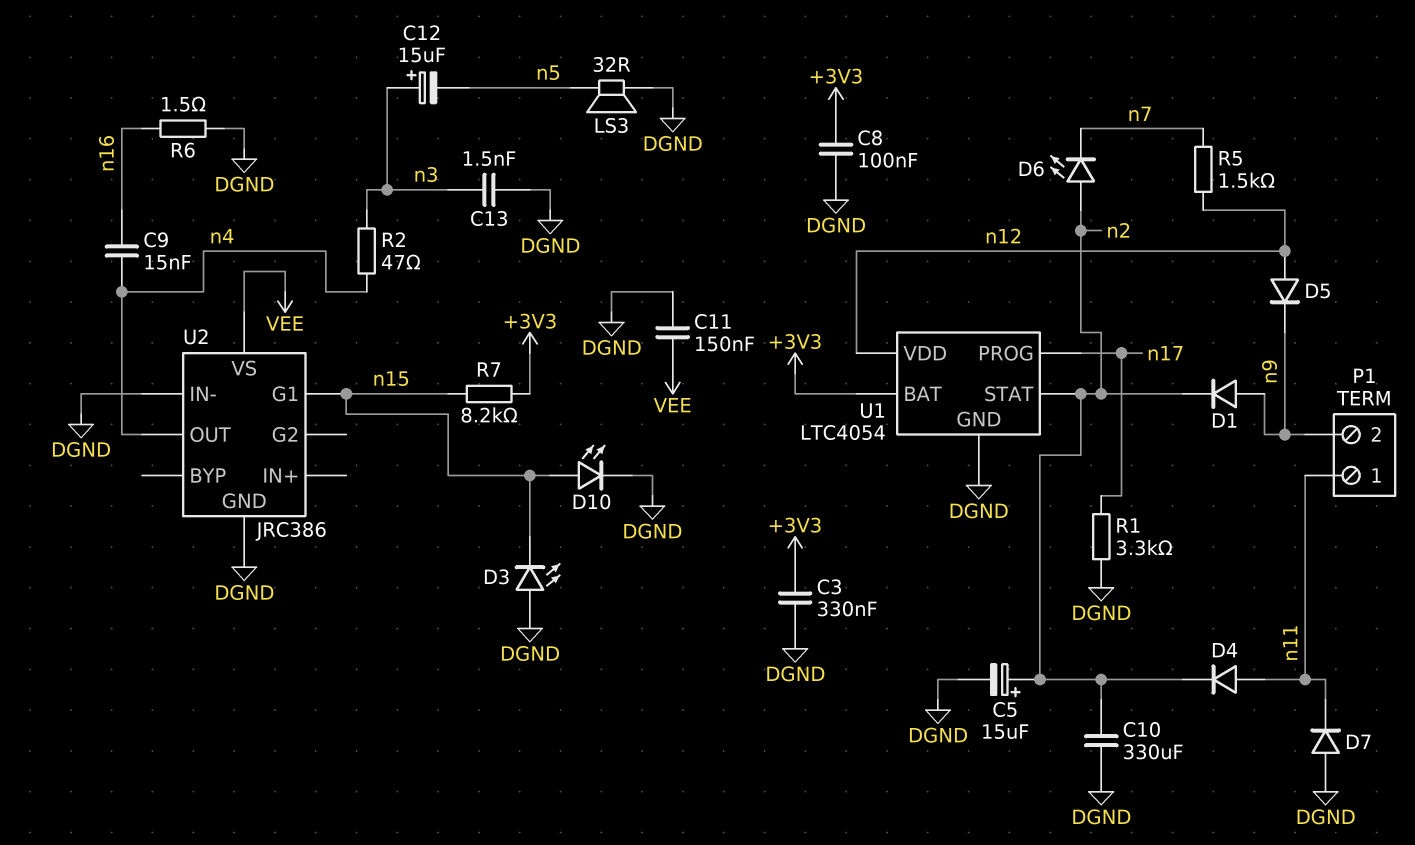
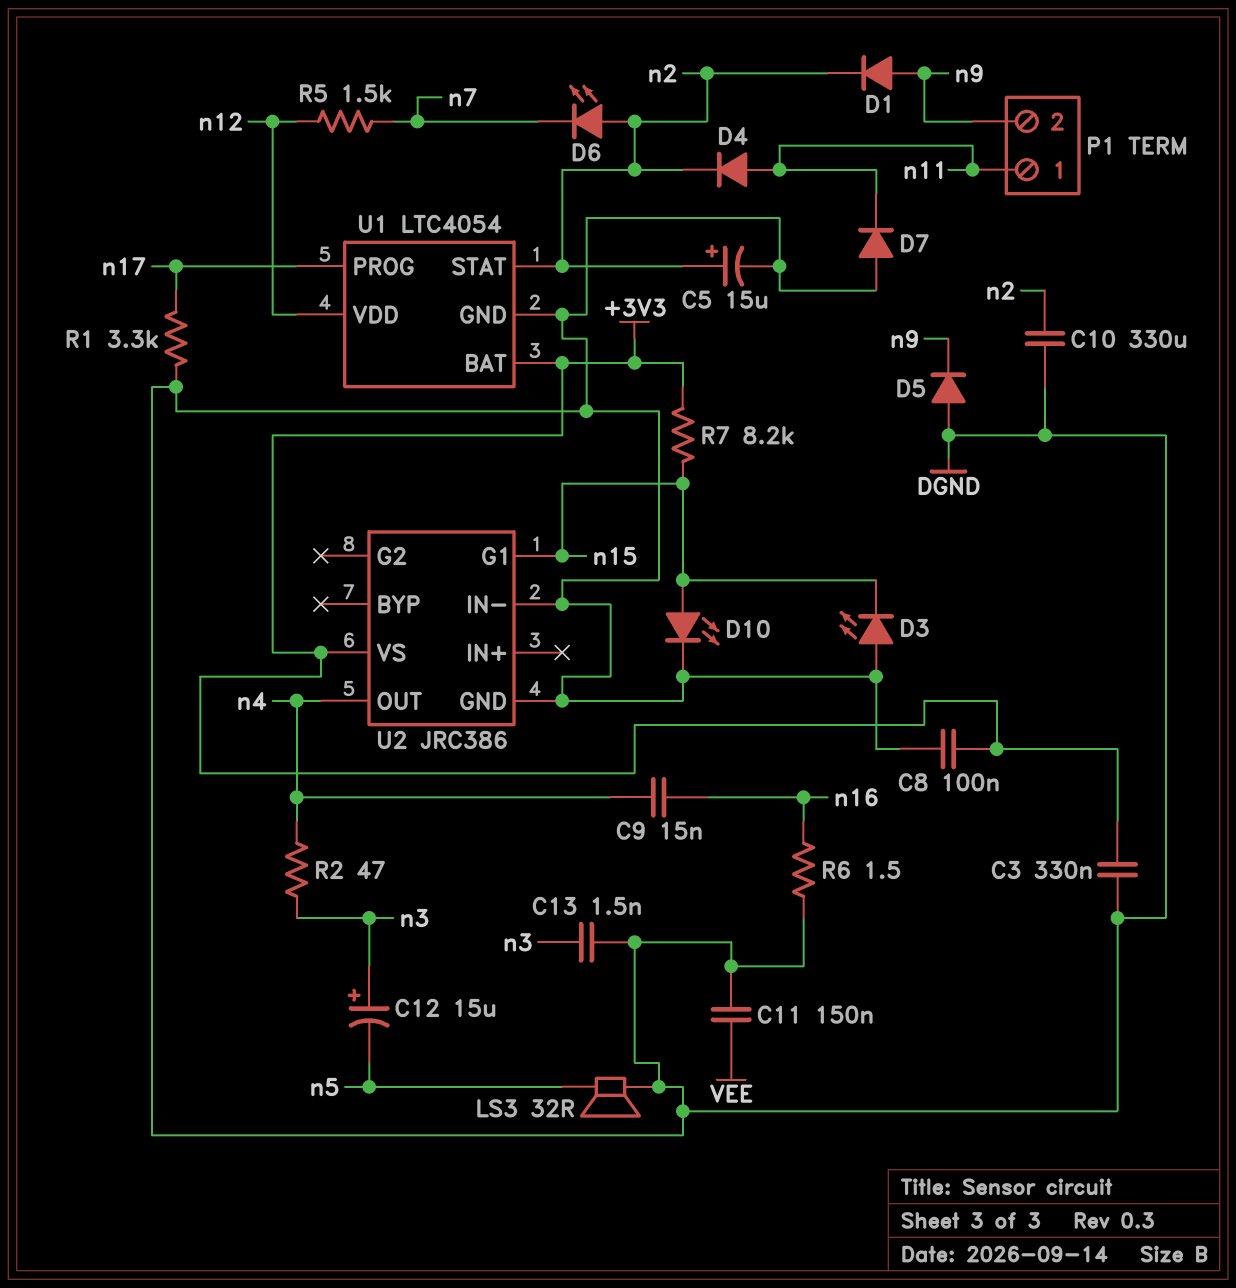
D5: diode (A n12, K n9) -> diode (A DGND, K n9)
U2 pin VS: VEE -> +3V3

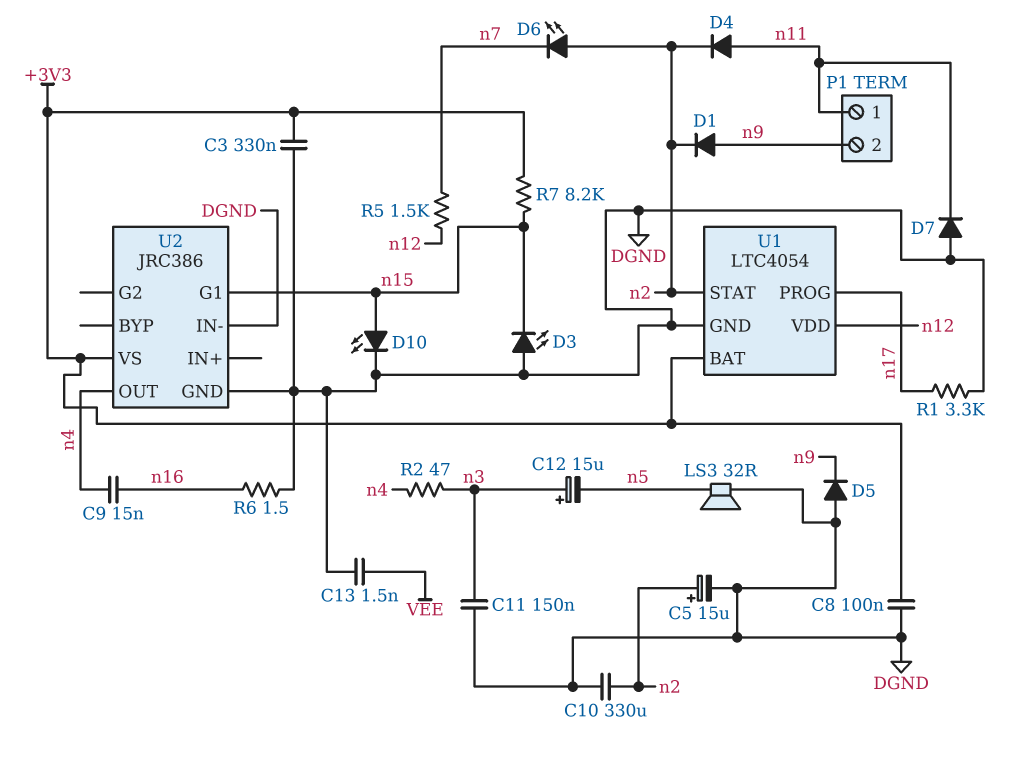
C11: 150nF (DGND, VEE) -> 150nF (DGND, n3)
C13: 1.5nF (DGND, n3) -> 1.5nF (DGND, VEE)

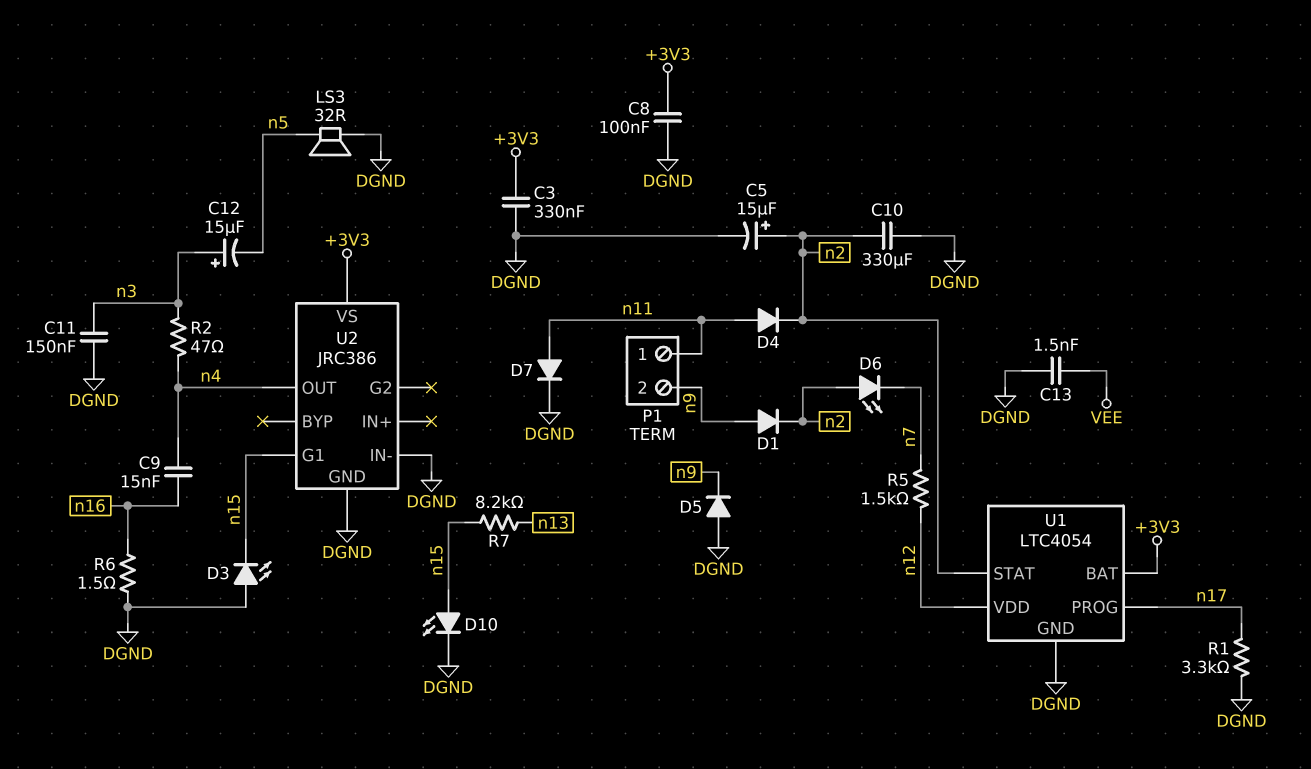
D7: diode (A DGND, K n11) -> diode (A n11, K DGND)
R7: 8.2k (+3V3, n15) -> 8.2k (n13, n15)

